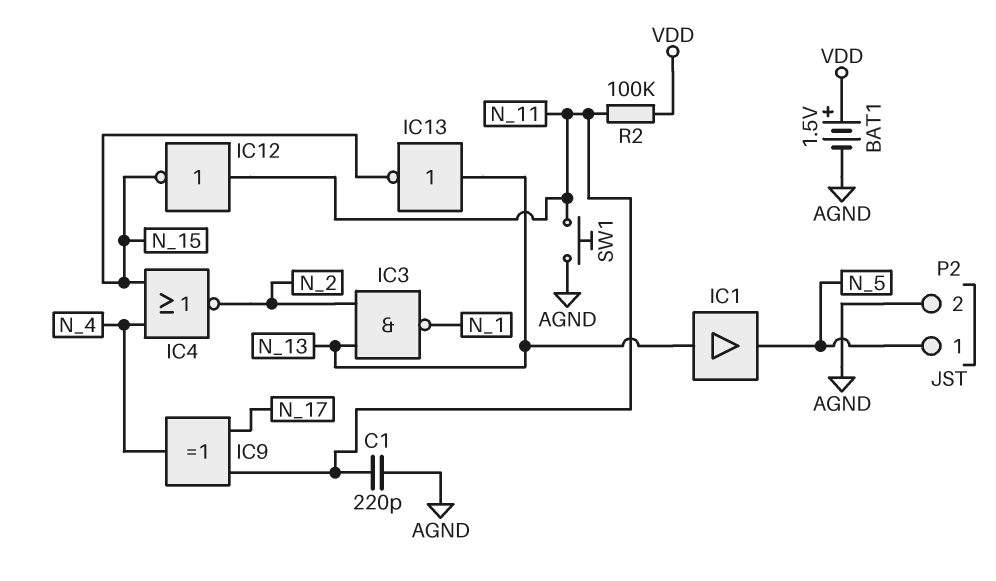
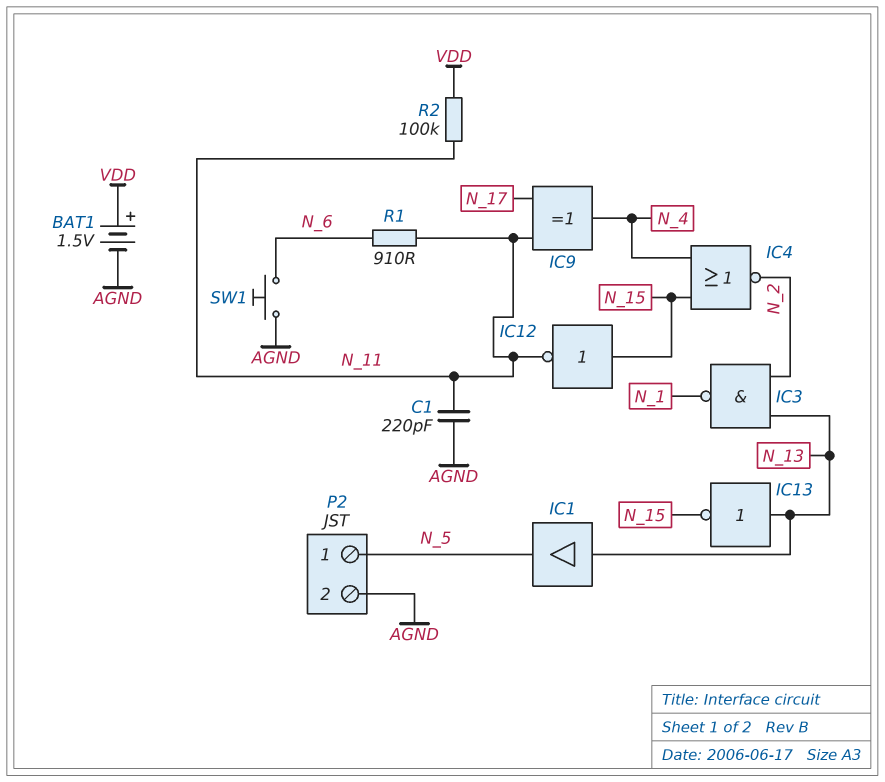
IC12: NOT (in N_11, out N_15) -> NOT (in N_15, out N_11)
R1: none -> 910 (N_6, N_11)
SW1: button (AGND, N_11) -> button (AGND, N_6)

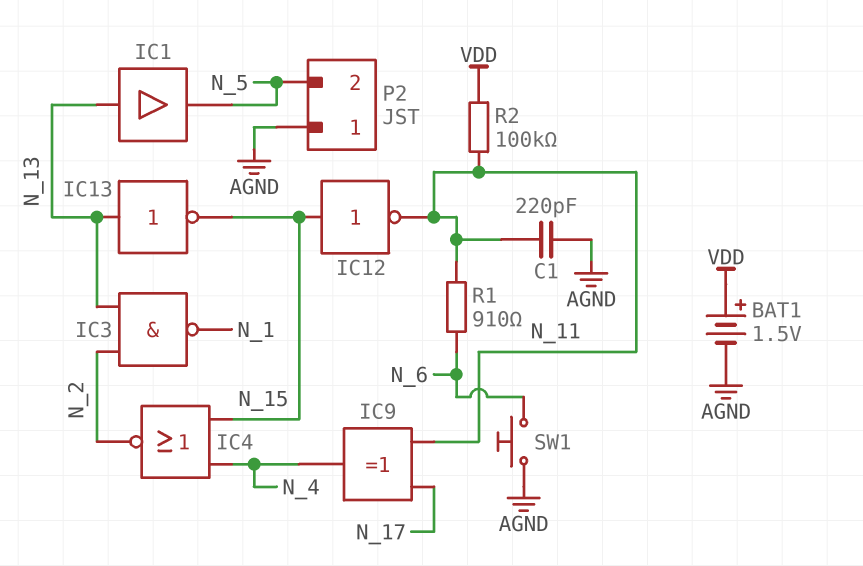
P2 pin 1: N_5 -> AGND
P2 pin 2: AGND -> N_5

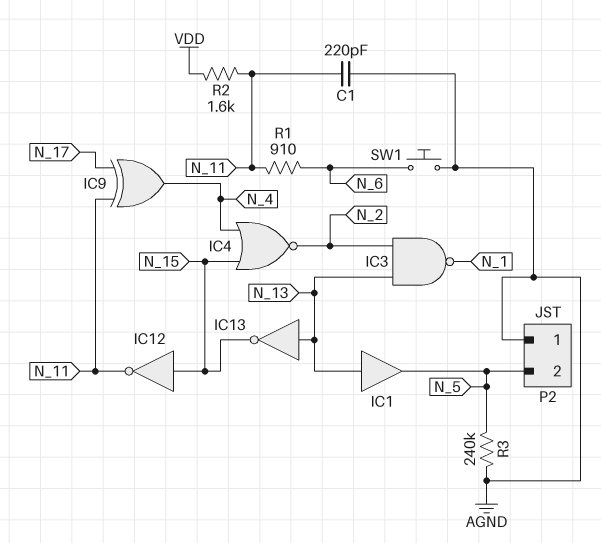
BAT1: 1.5V (plus VDD, minus AGND) -> none
R2: 100k (N_11, VDD) -> 1.6k (N_11, VDD)
R3: none -> 240k (AGND, N_5)

